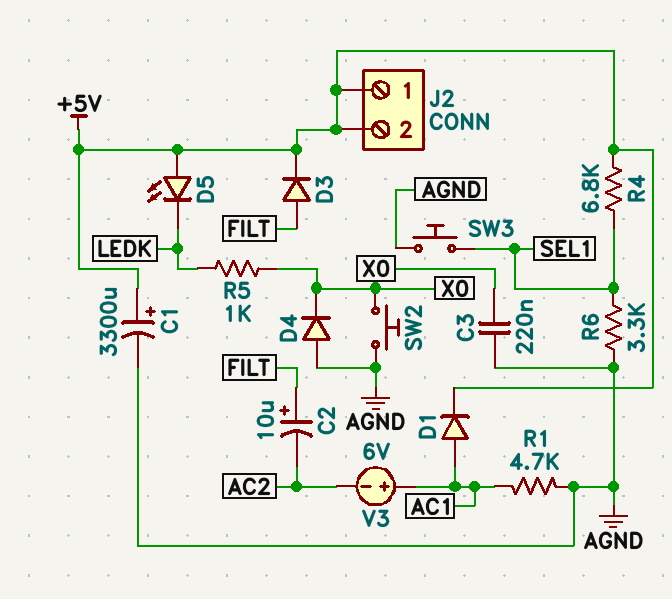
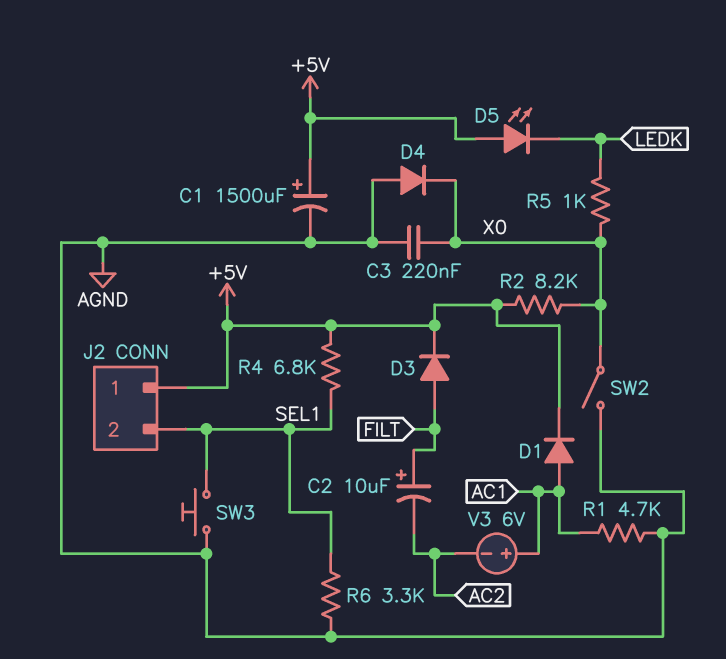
C1: 3300uF (plus +5V, minus AGND) -> 1500uF (plus +5V, minus AGND)
J2 pin 2: +5V -> SEL1
R2: none -> 8.2k (+5V, X0)
SW2: button (AGND, X0) -> switch (AGND, X0)

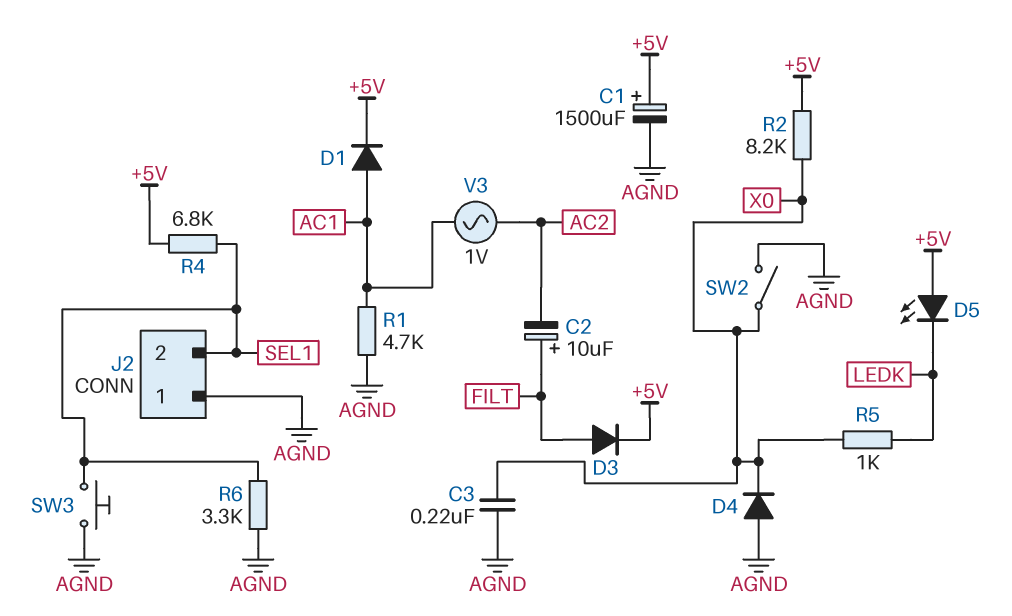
J2 pin 1: +5V -> AGND
V3: 6V (plus AC1, minus AC2) -> AC 1V (AC1, AC2)

